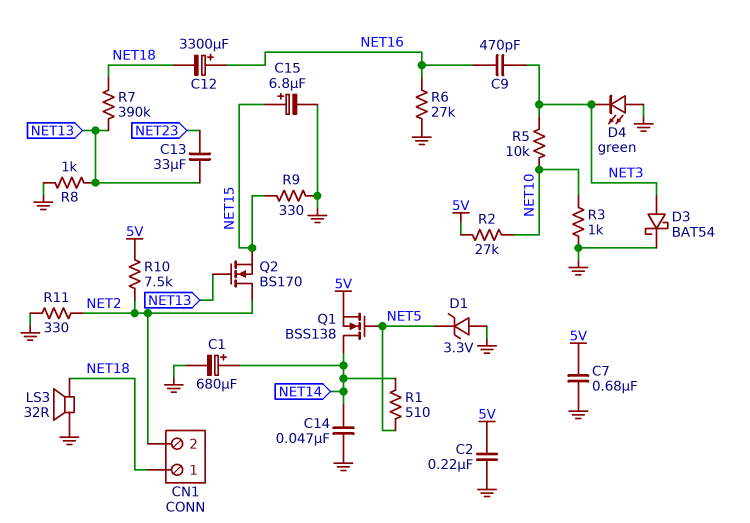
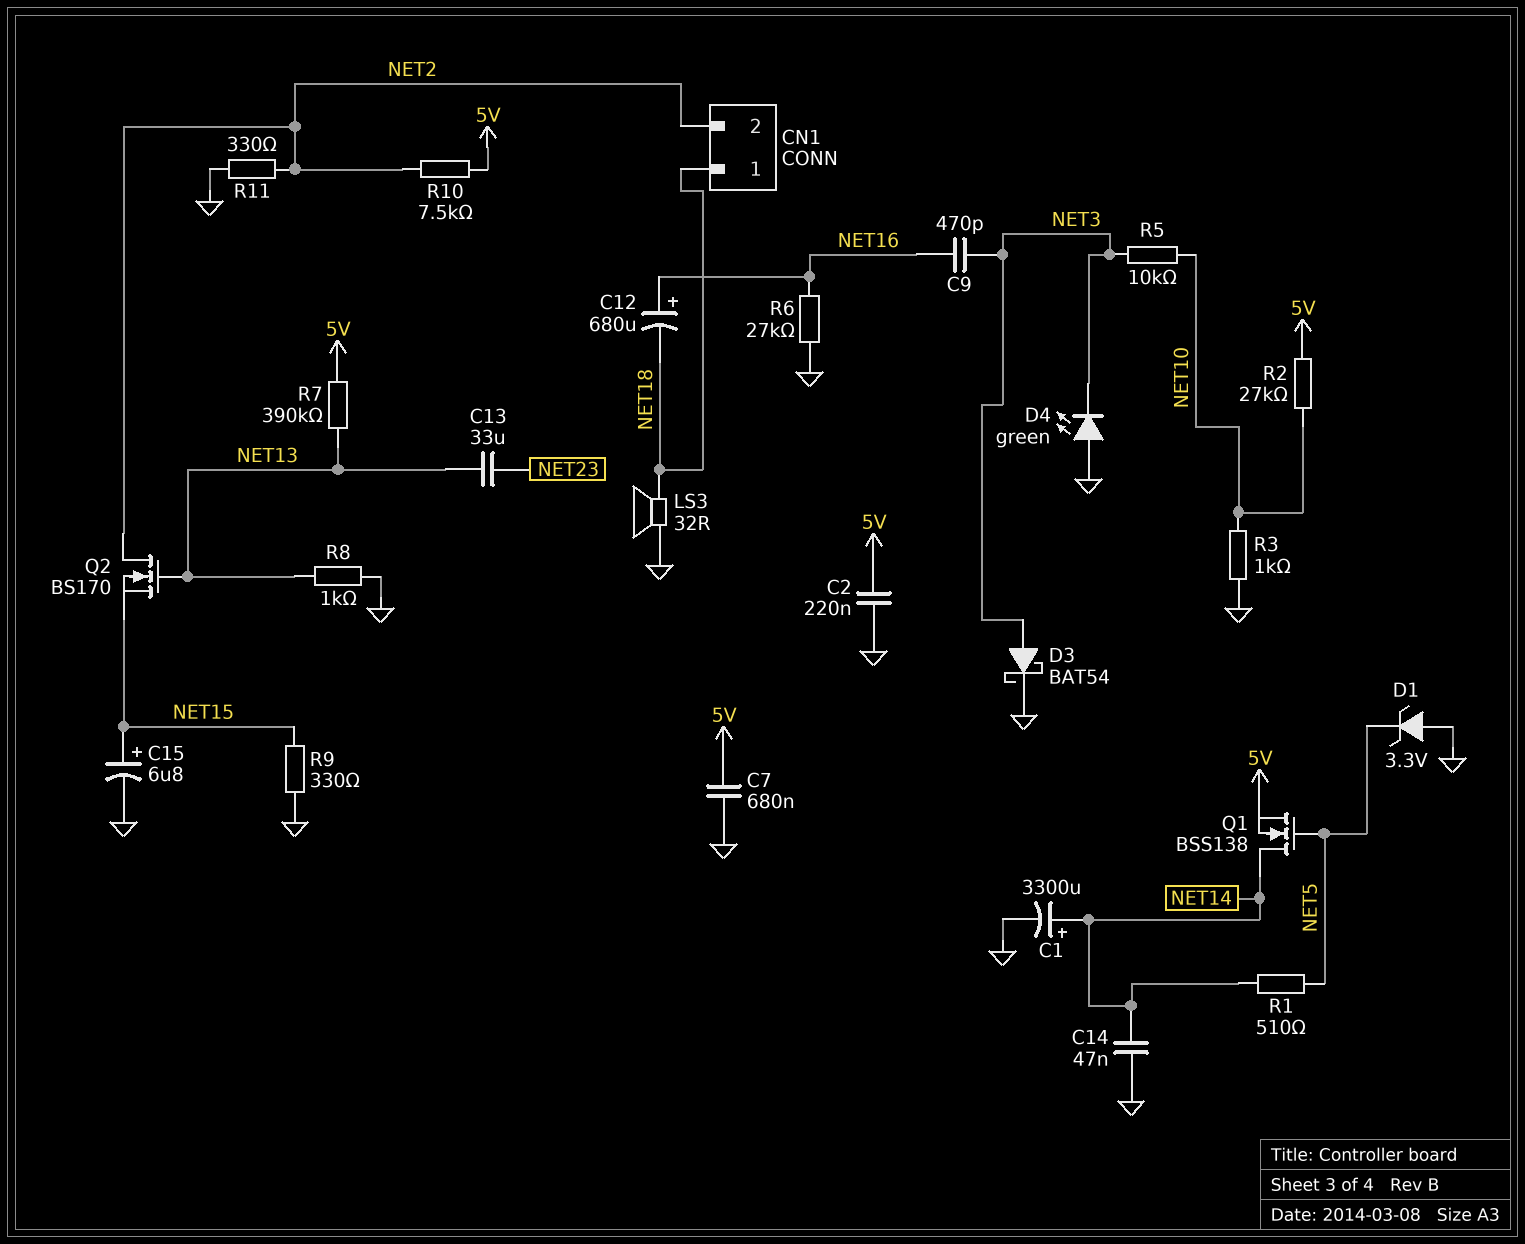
C1: 680uF (plus NET14, minus GND) -> 3300uF (plus NET14, minus GND)
C12: 3300uF (plus NET16, minus NET18) -> 680uF (plus NET16, minus NET18)
R7: 390k (NET13, NET18) -> 390k (5V, NET13)

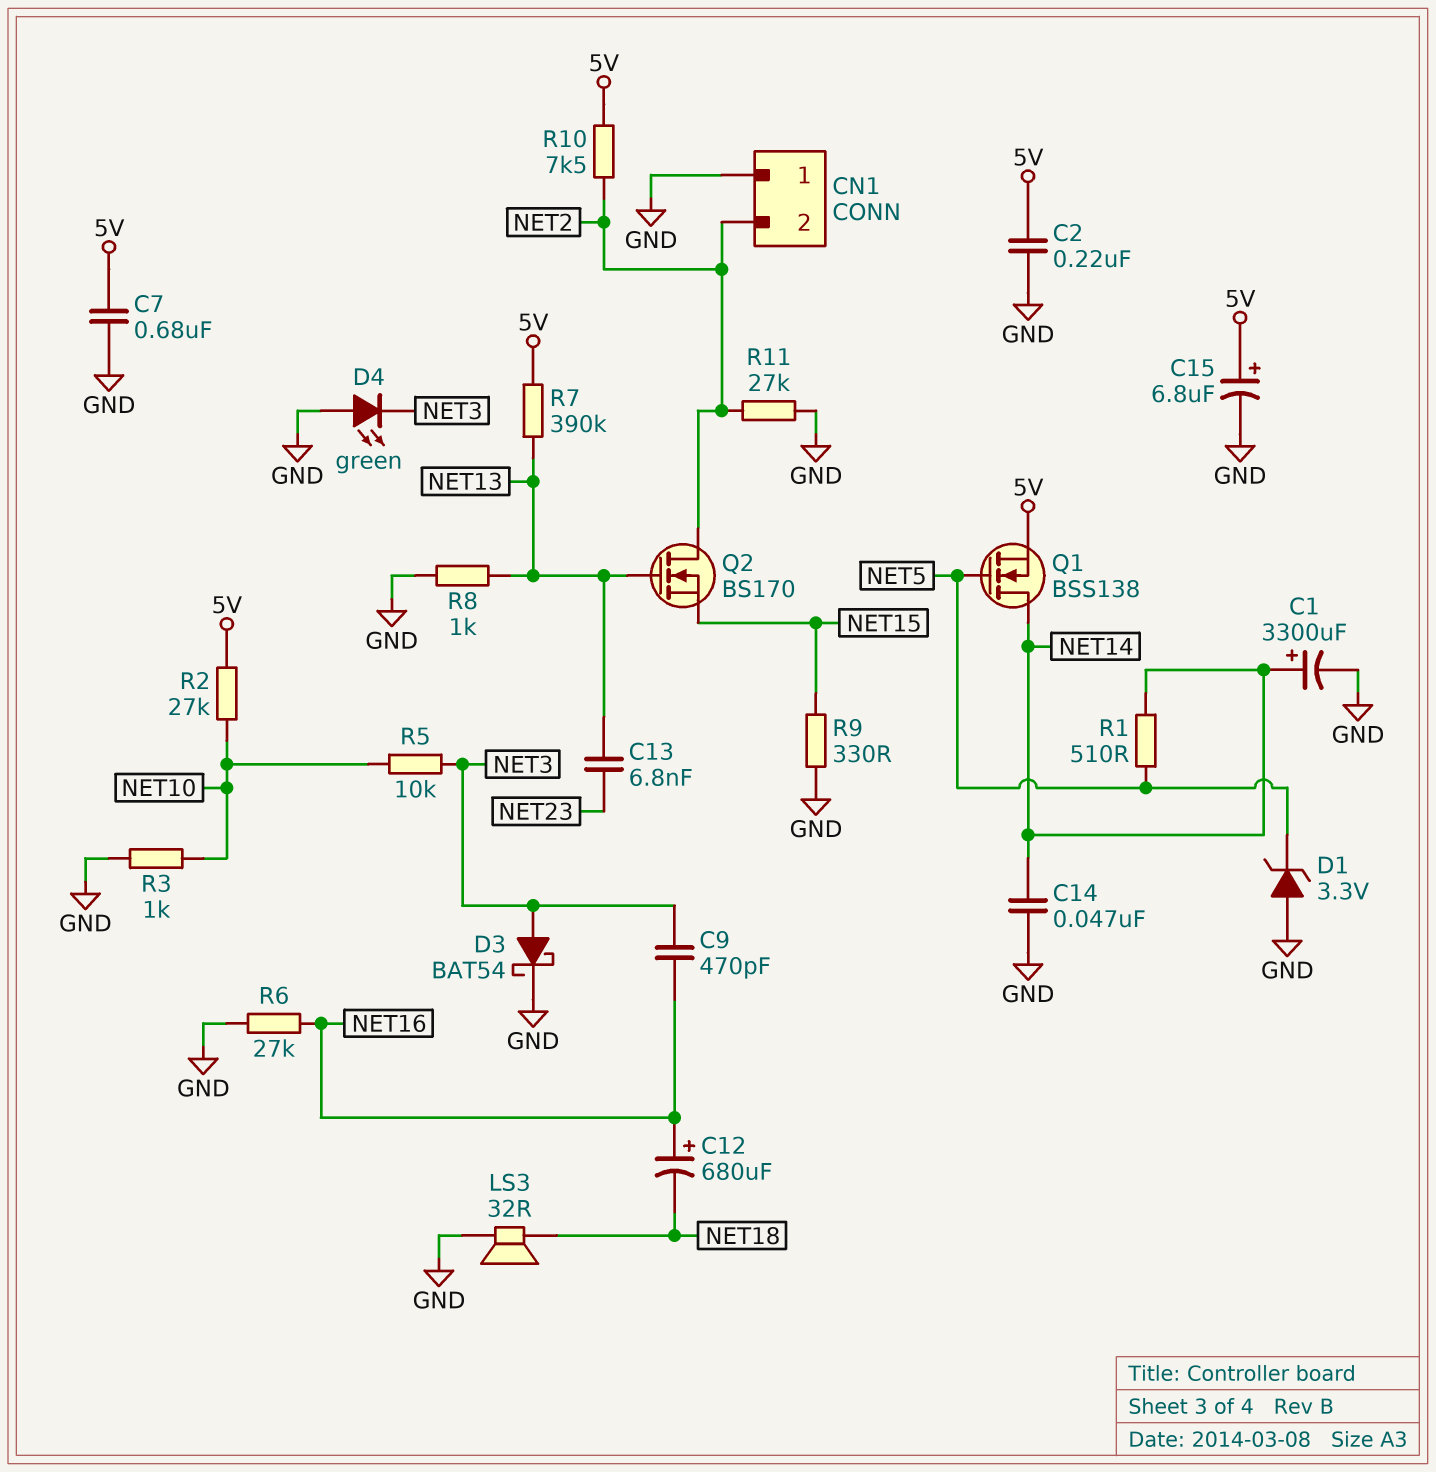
C13: 33uF (NET13, NET23) -> 6.8nF (NET13, NET23)
C15: 6.8uF (plus NET15, minus GND) -> 6.8uF (plus 5V, minus GND)
CN1 pin 1: NET18 -> GND
R11: 330 (GND, NET2) -> 27k (GND, NET2)

